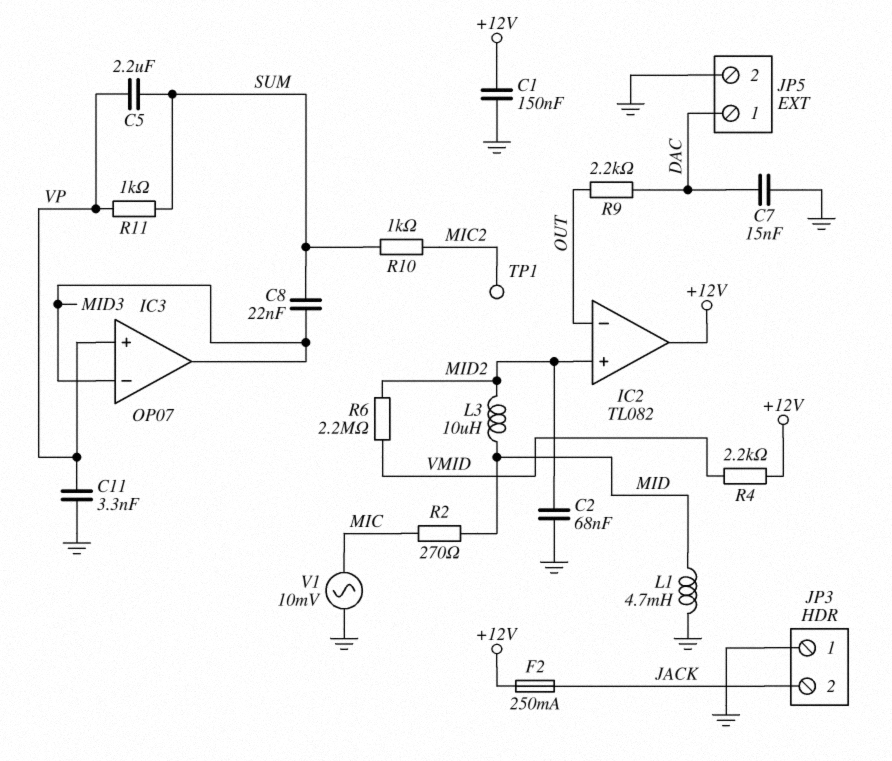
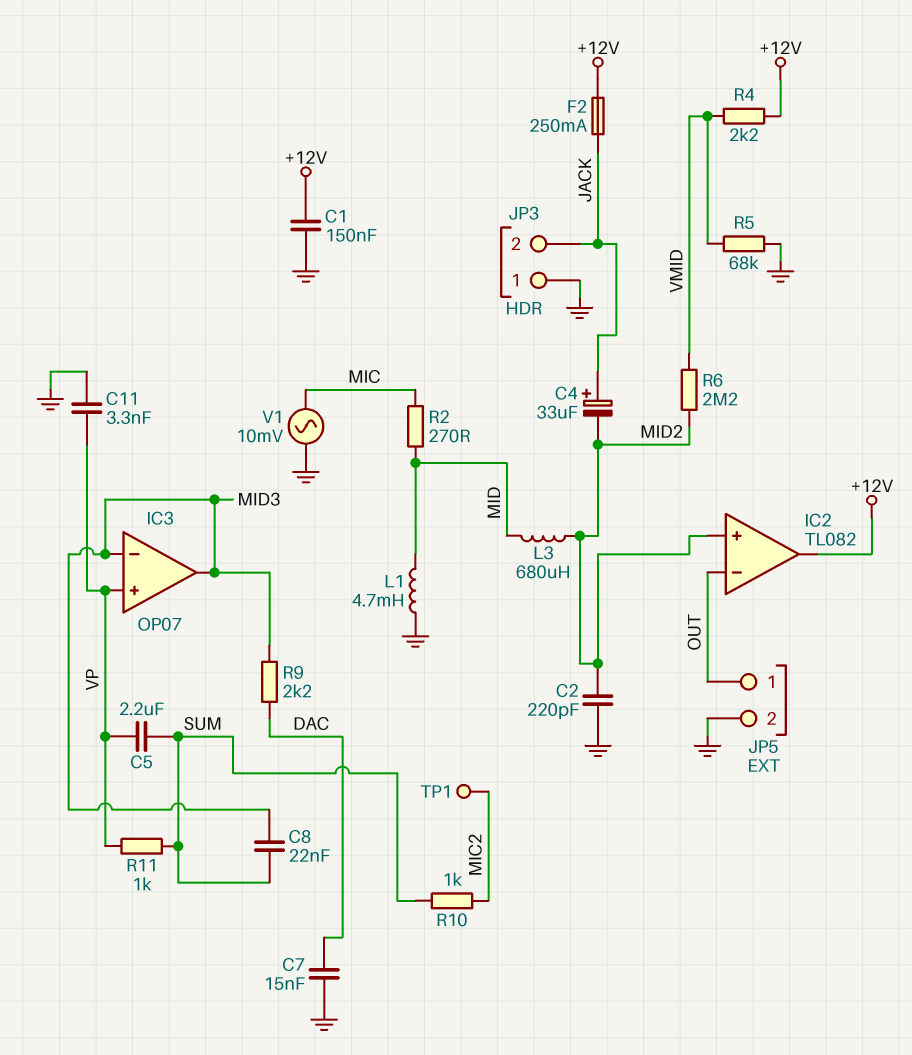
C2: 68nF (GND, MID2) -> 220pF (GND, MID2)
C4: none -> 33uF (plus JACK, minus MID2)
JP5 pin 1: DAC -> OUT
L3: 10uH (MID, MID2) -> 680uH (MID, MID2)
R5: none -> 68k (GND, VMID)
R9: 2.2k (DAC, OUT) -> 2.2k (DAC, MID3)

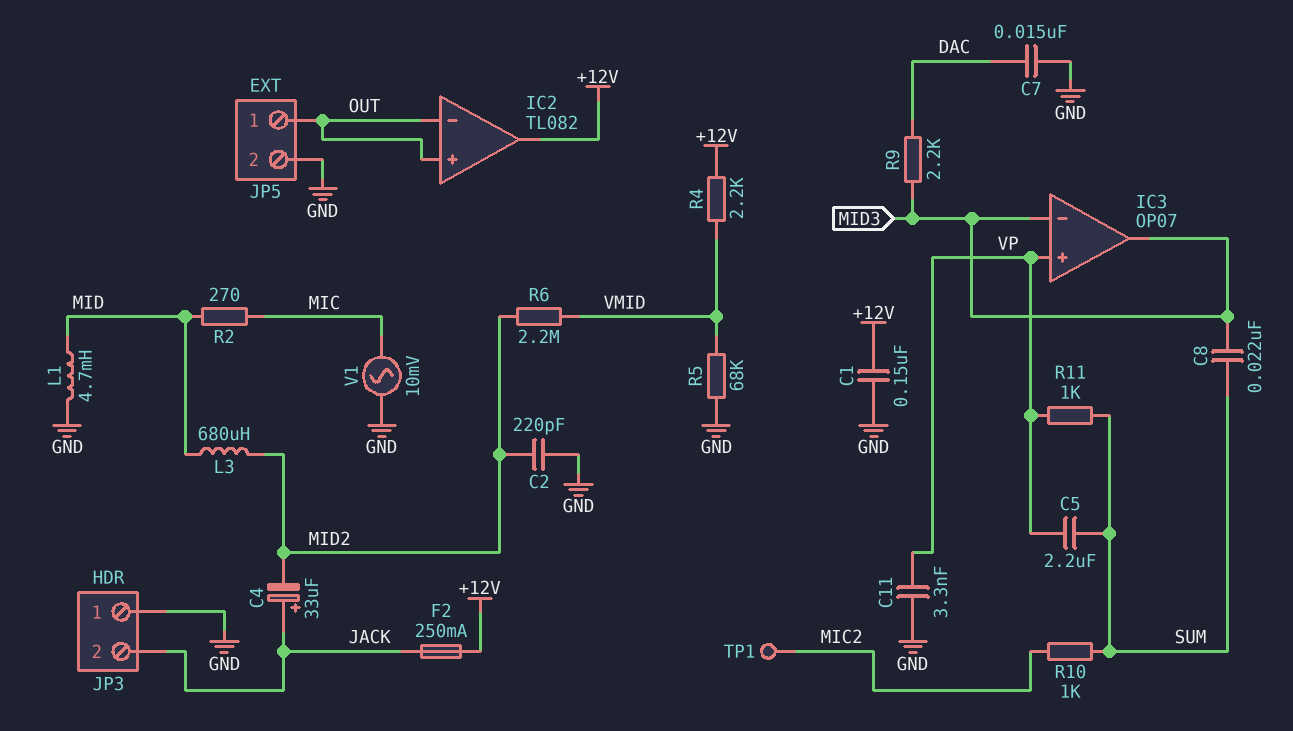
IC2 pin in+: MID2 -> OUT

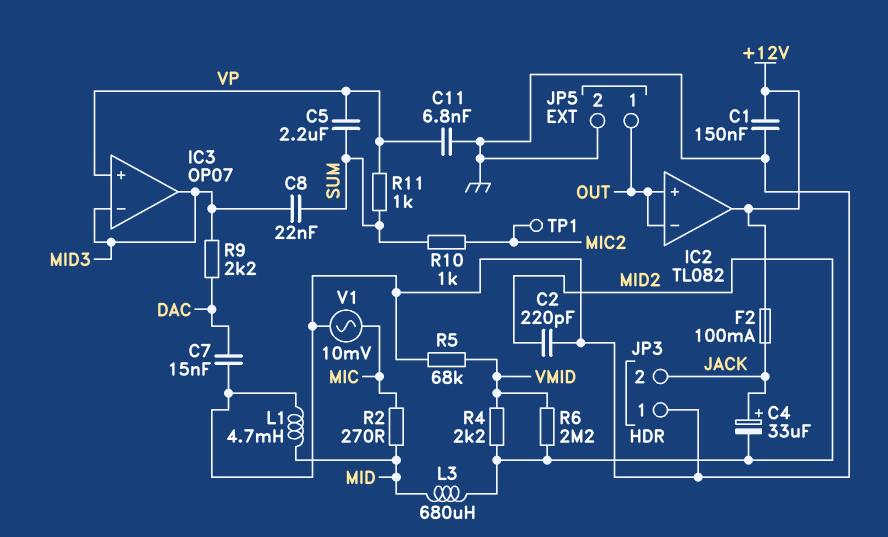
C11: 3.3nF (GND, VP) -> 6.8nF (GND, VP)
F2: 250mA (+12V, JACK) -> 100mA (+12V, JACK)
R4: 2.2k (+12V, VMID) -> 2.2k (MID2, VMID)

